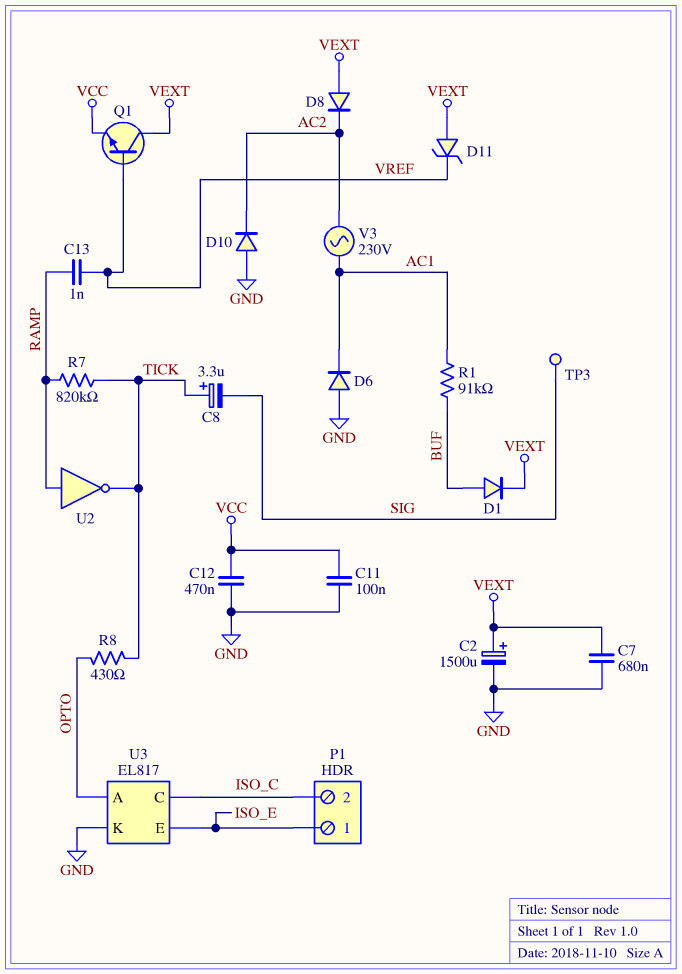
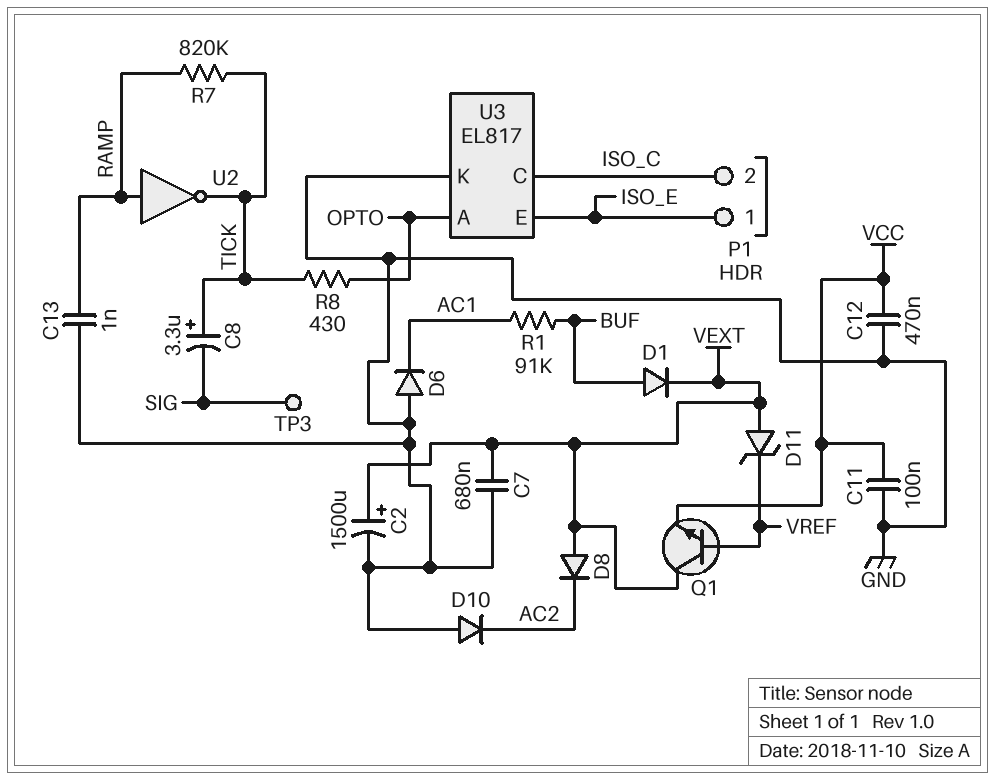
C13: 1nF (RAMP, VREF) -> 1nF (GND, RAMP)
V3: AC 230V (AC1, AC2) -> none

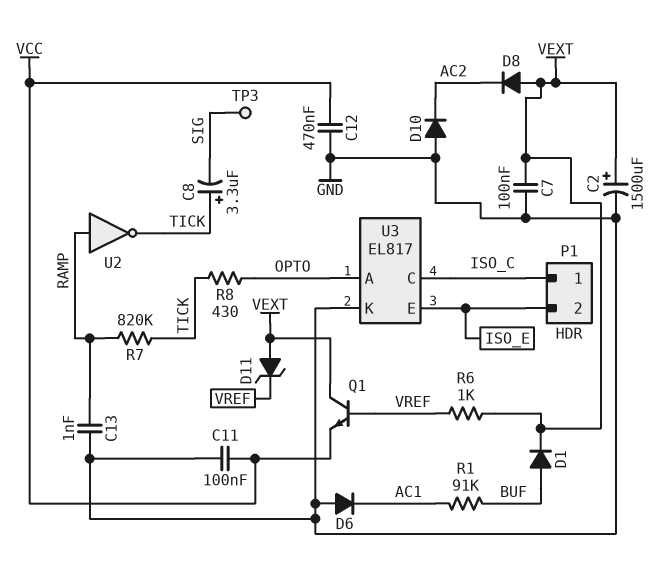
C7: 680nF (GND, VEXT) -> 100nF (GND, VEXT)
P1 pin 1: ISO_E -> ISO_C
P1 pin 2: ISO_C -> ISO_E
R6: none -> 1k (VEXT, VREF)

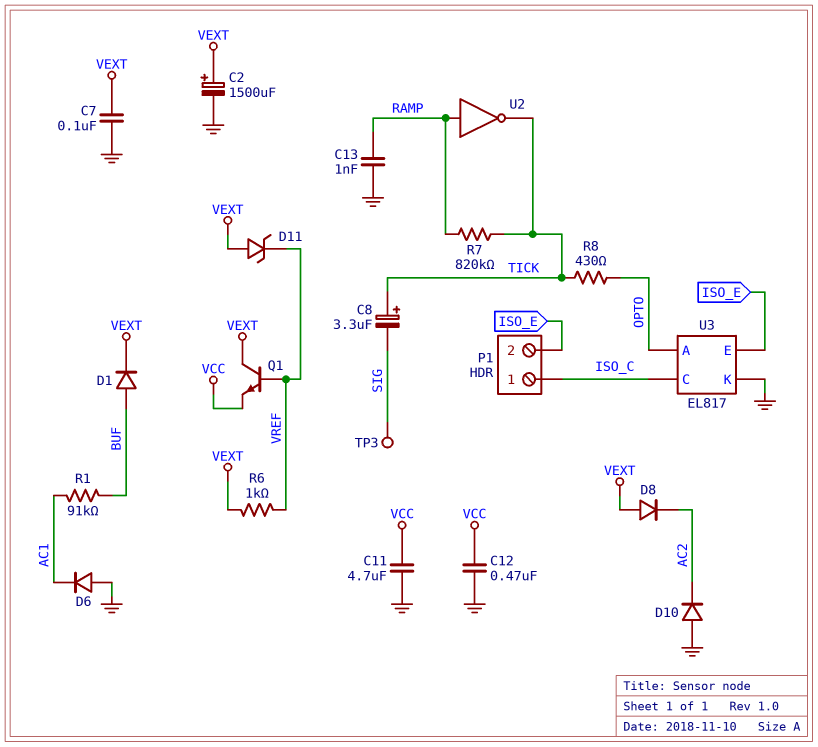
C11: 100nF (GND, VCC) -> 4.7uF (GND, VCC)

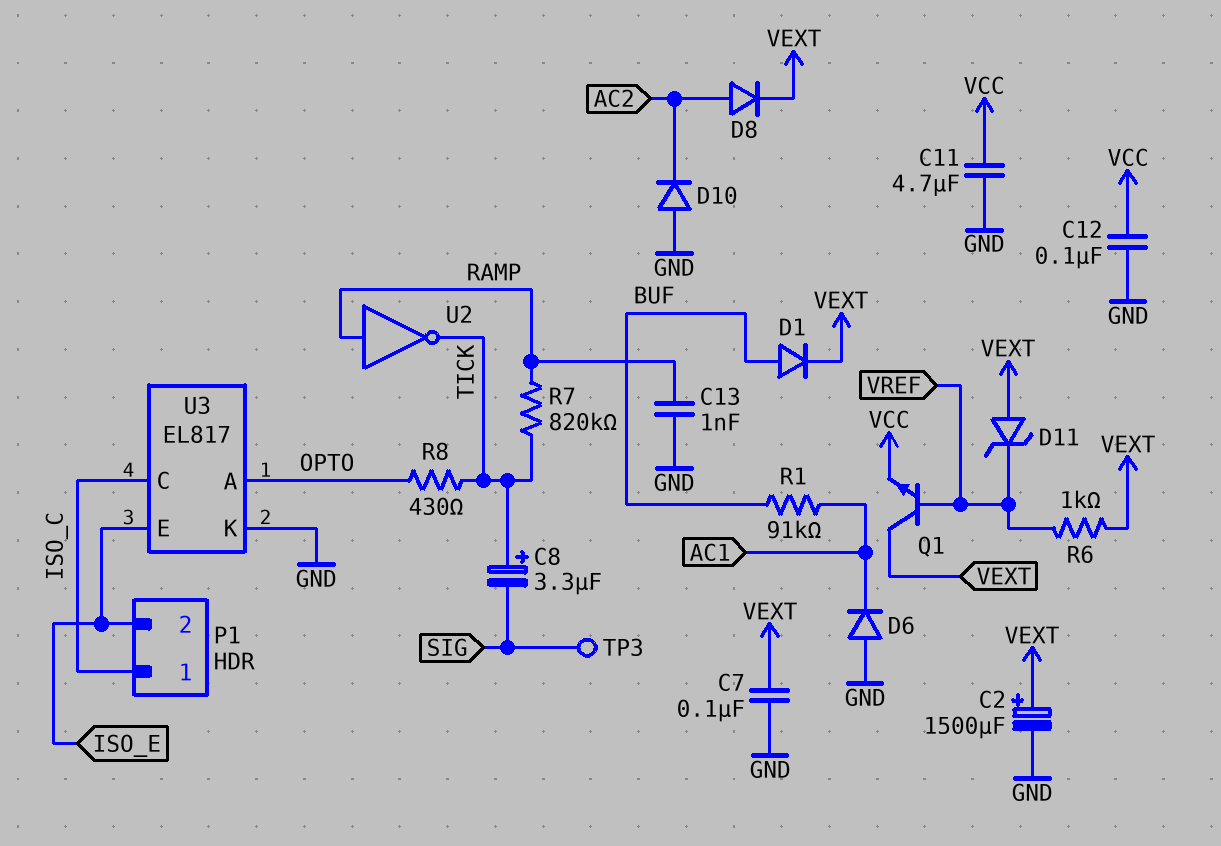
C12: 470nF (GND, VCC) -> 100nF (GND, VCC)
D8: diode (A VEXT, K AC2) -> diode (A AC2, K VEXT)

